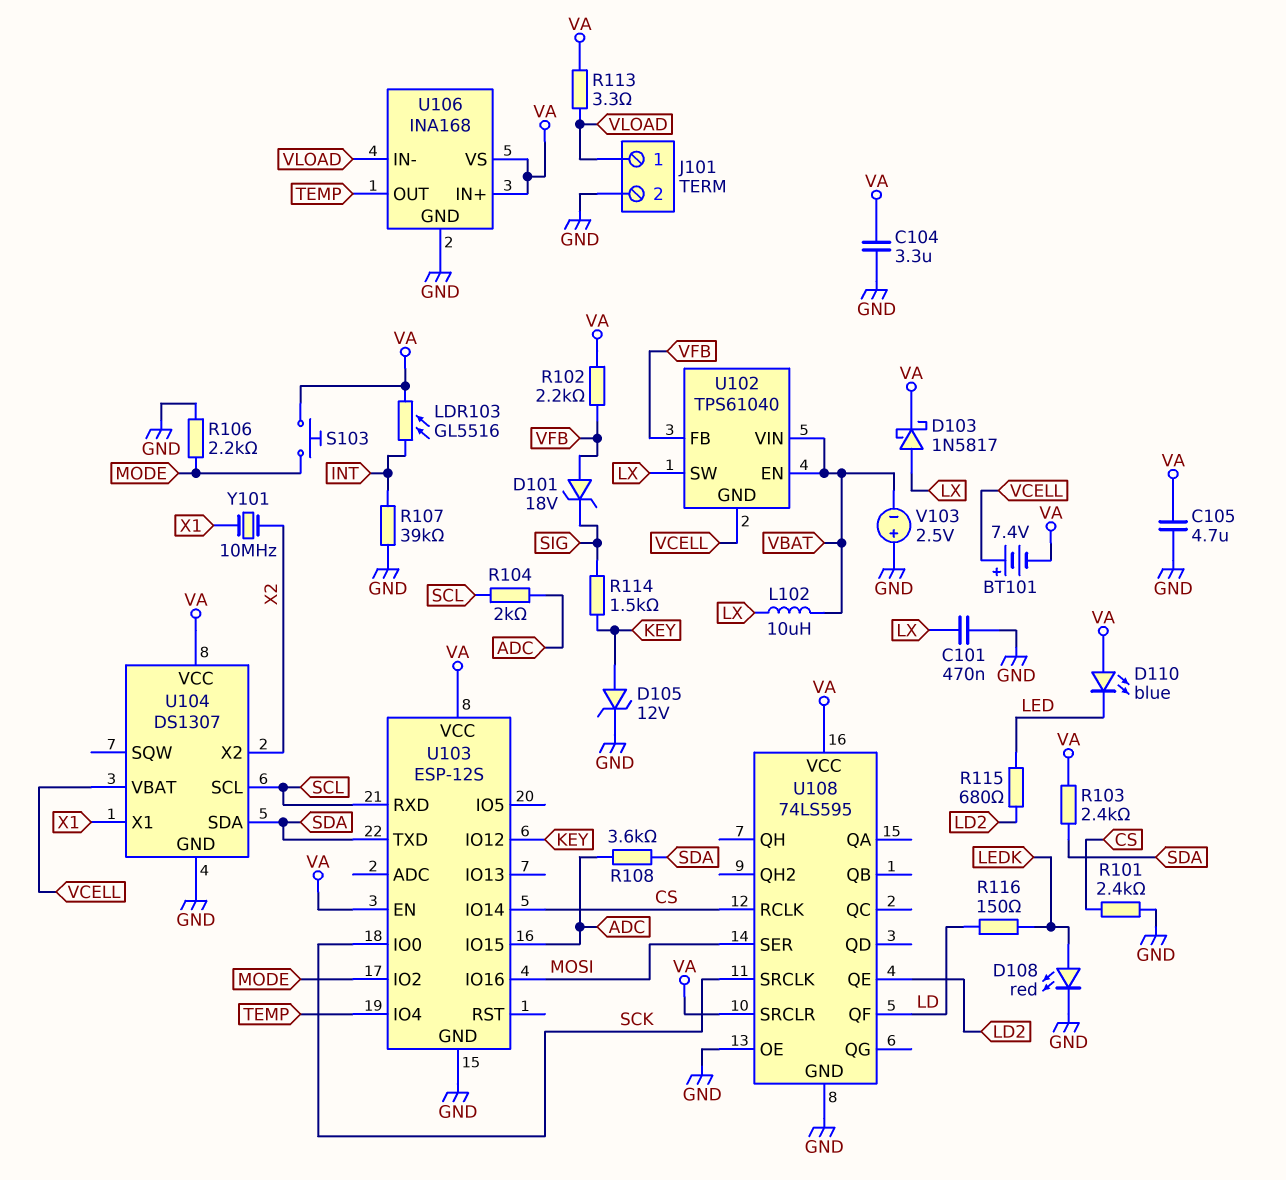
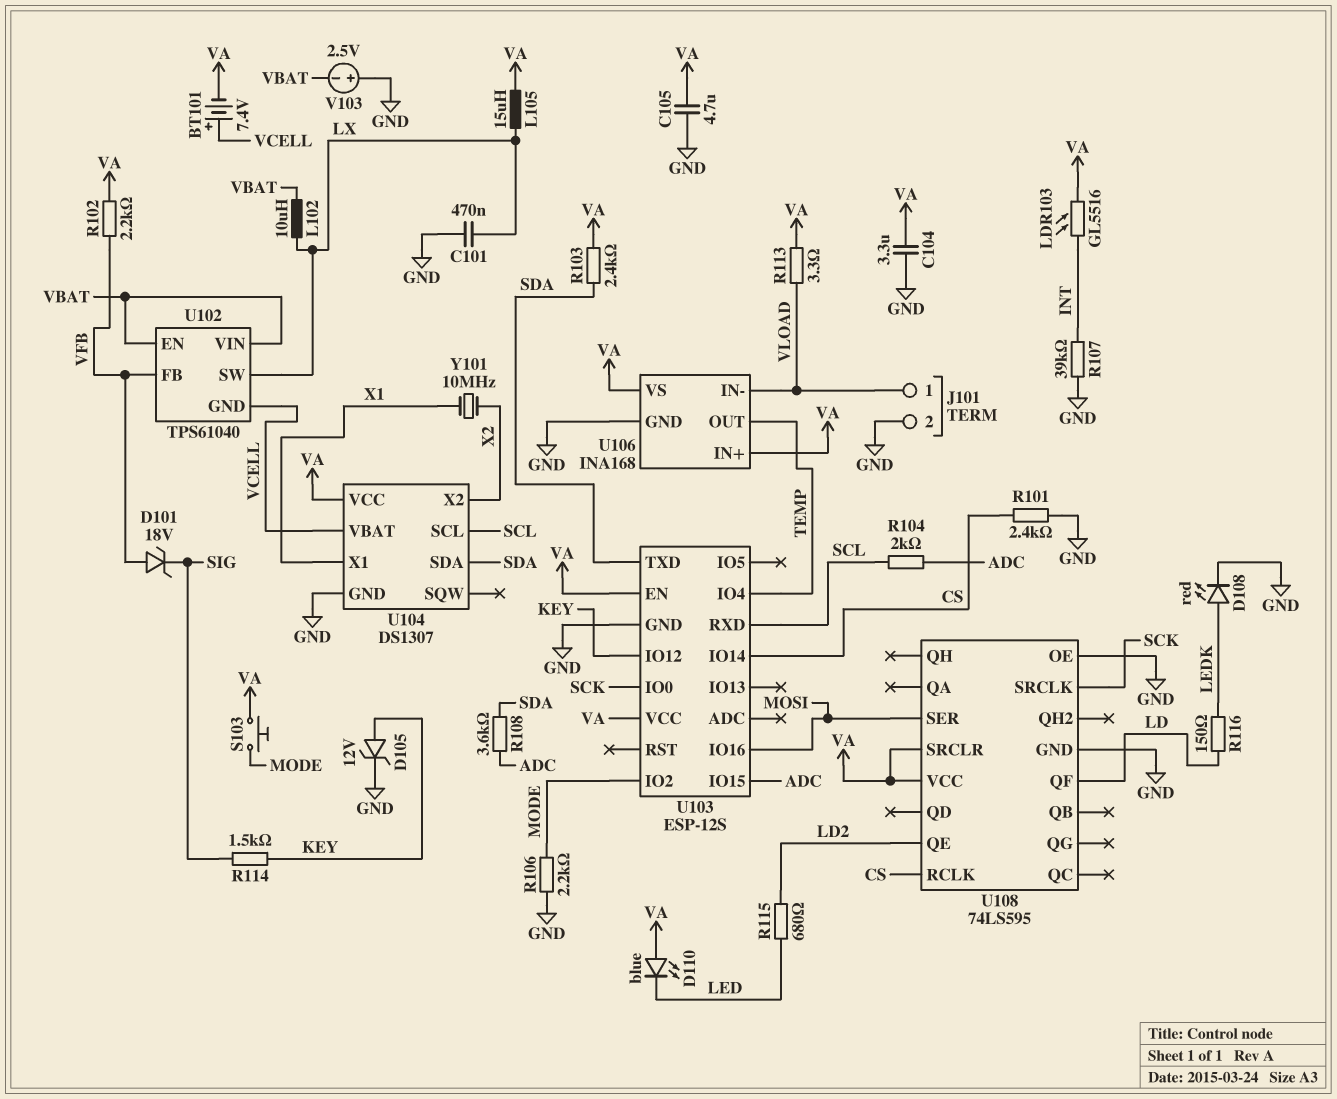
D103: schottky 1N5817 (A LX, K VA) -> none
L105: none -> 15uH (LX, VA)

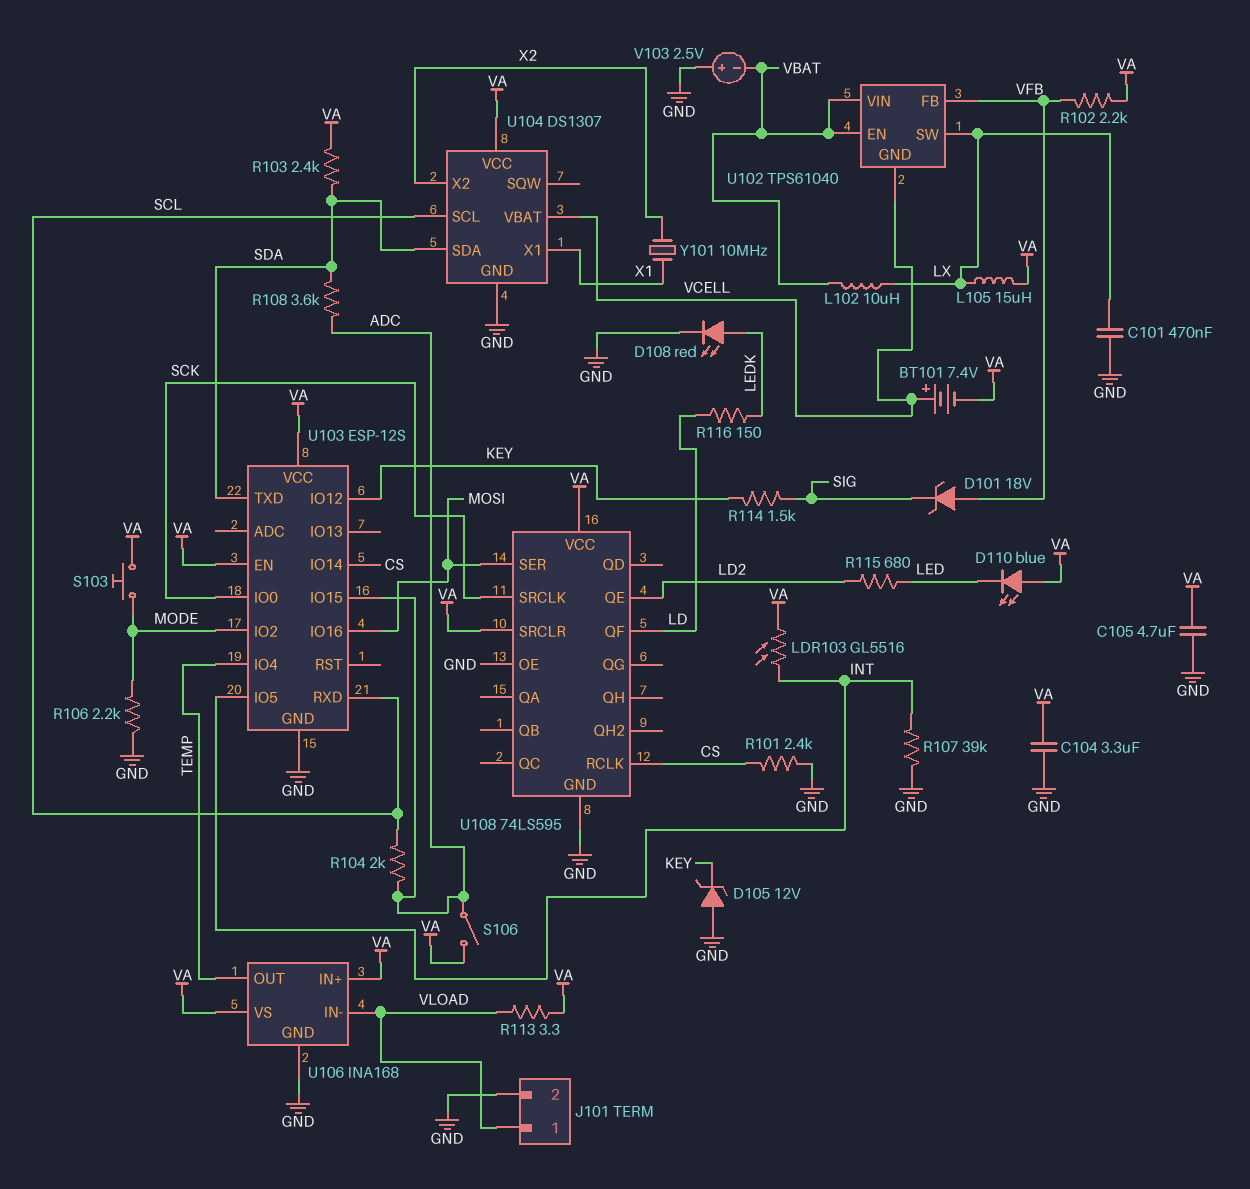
D105: zener 12V (A KEY, K GND) -> zener 12V (A GND, K KEY)
S106: none -> switch (ADC, VA)
U103 pin IO5: none -> INT

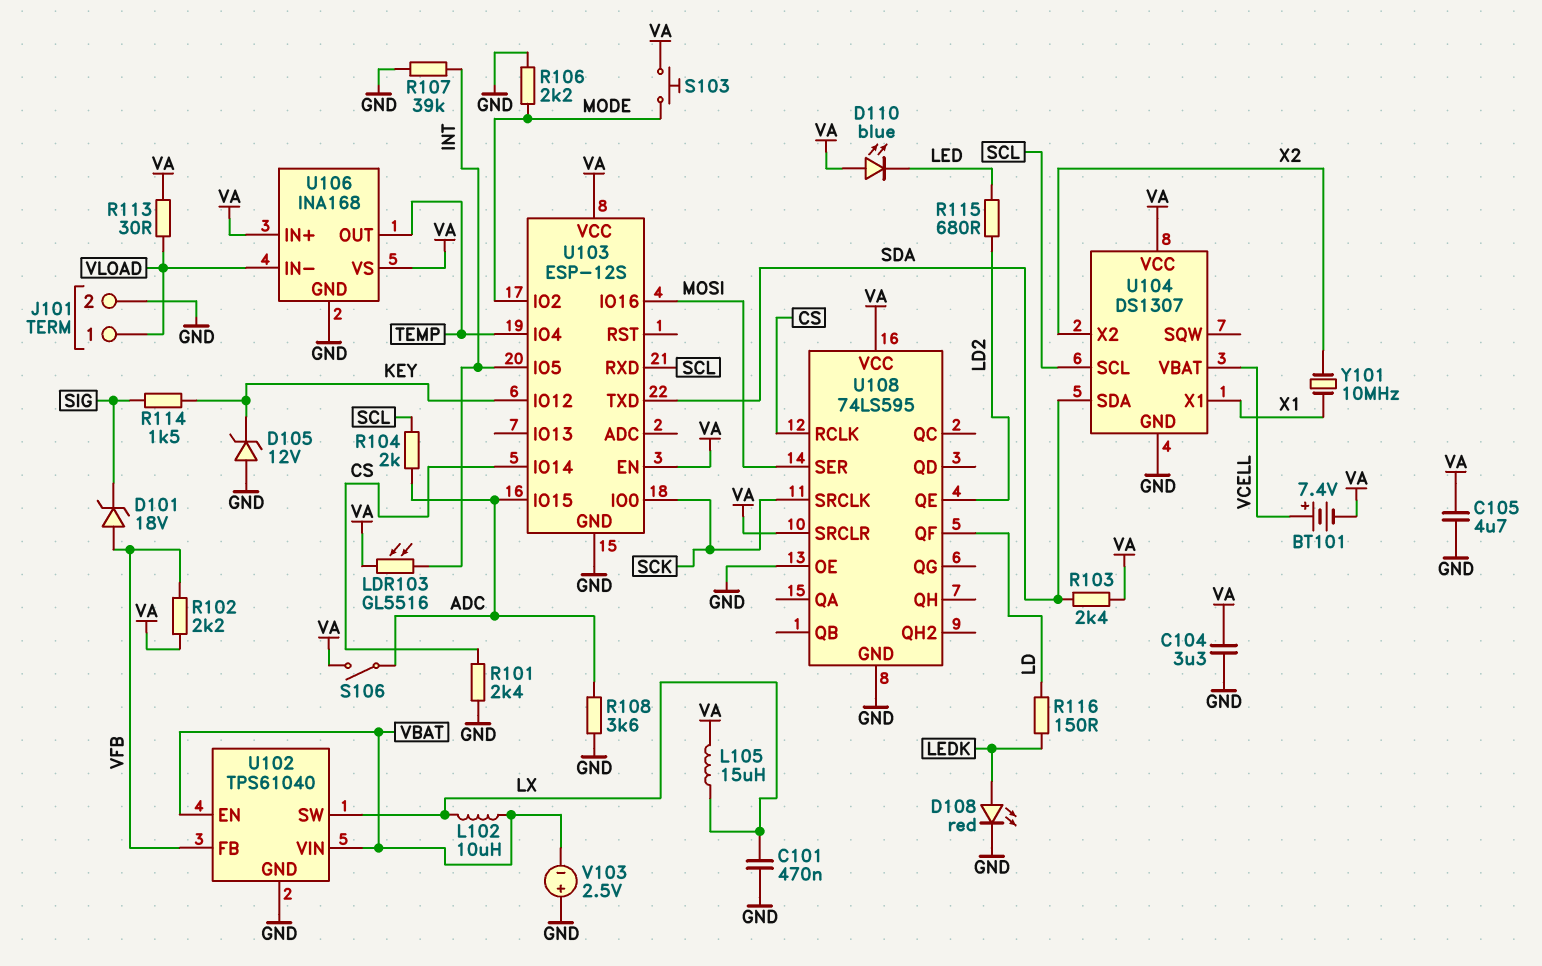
R108: 3.6k (ADC, SDA) -> 3.6k (ADC, GND)
R113: 3.3 (VA, VLOAD) -> 30 (VA, VLOAD)
U102 pin GND: VCELL -> GND

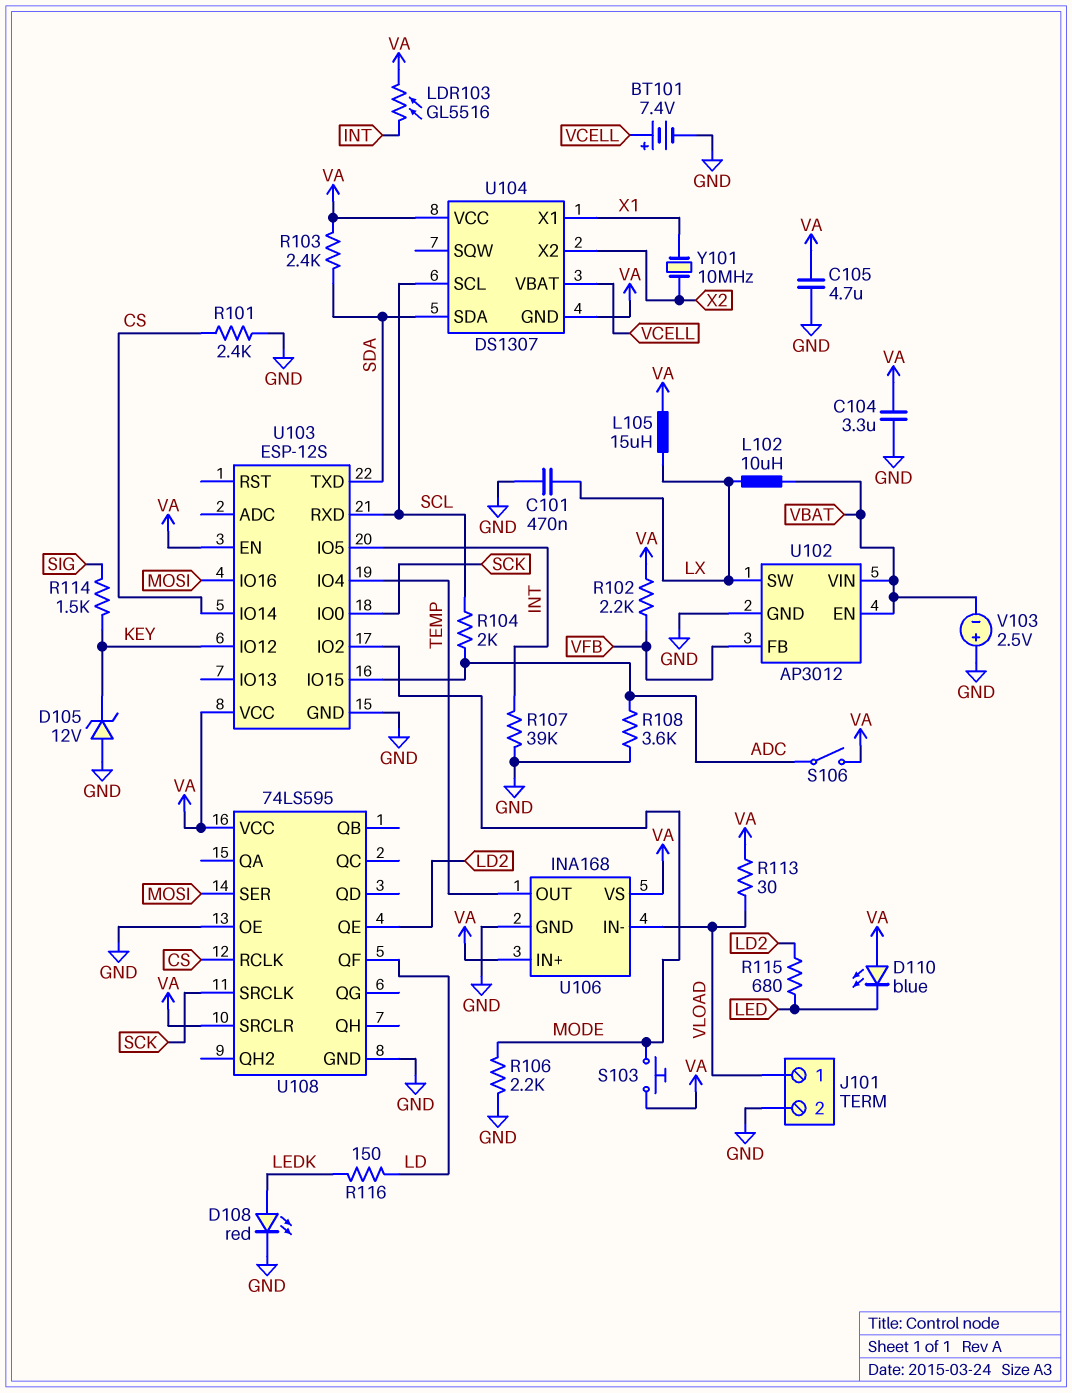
BT101: 7.4V (plus VCELL, minus VA) -> 7.4V (plus VCELL, minus GND)
D101: zener 18V (A VFB, K SIG) -> none
U102: TPS61040 -> AP3012
U104 pin GND: GND -> VA

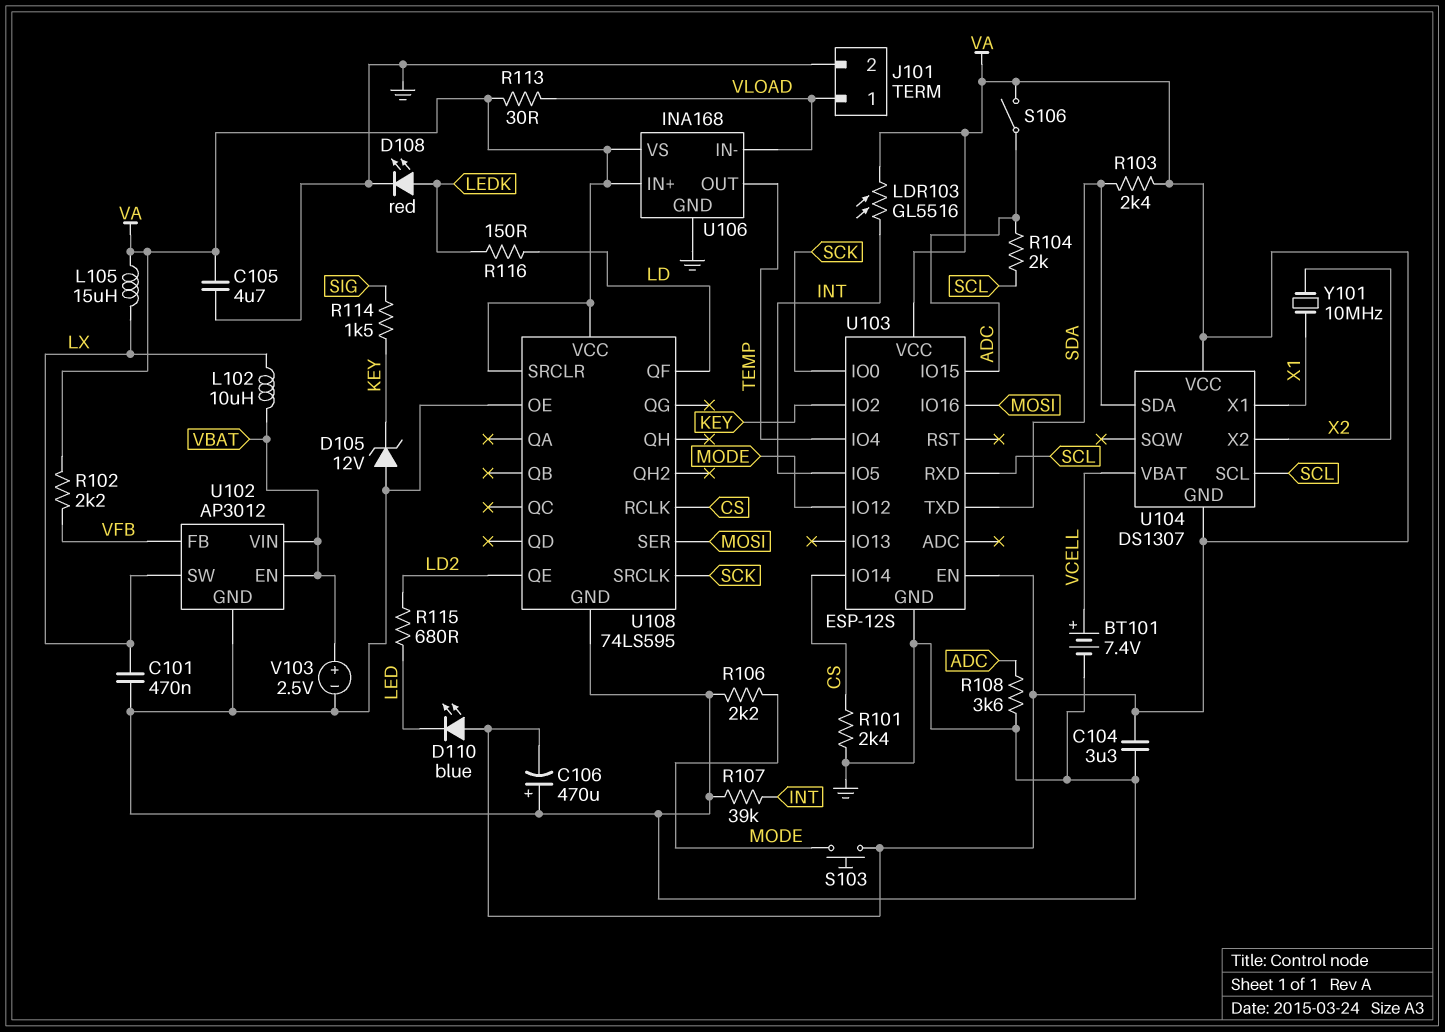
C106: none -> 470uF (plus GND, minus VA)
U103 pin IO2: MODE -> KEY
U103 pin IO12: KEY -> MODE
V103: 2.5V (plus GND, minus VBAT) -> 2.5V (plus VBAT, minus GND)

